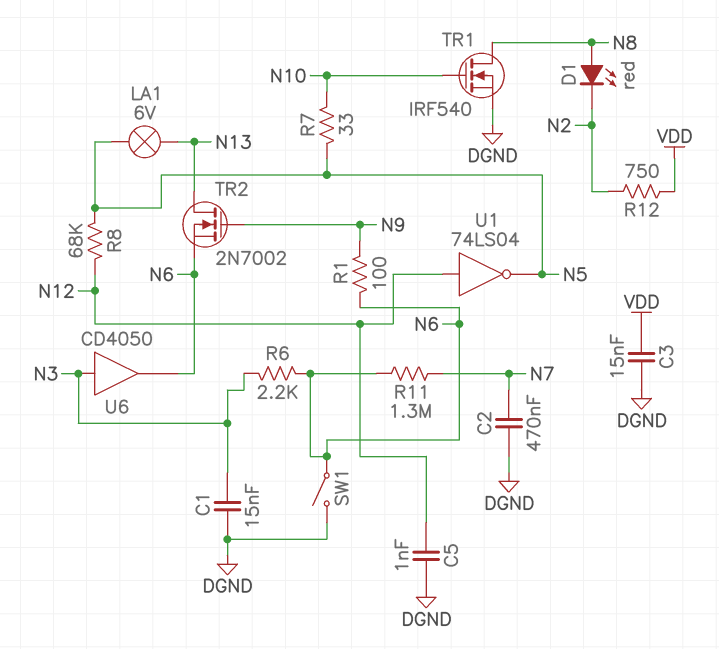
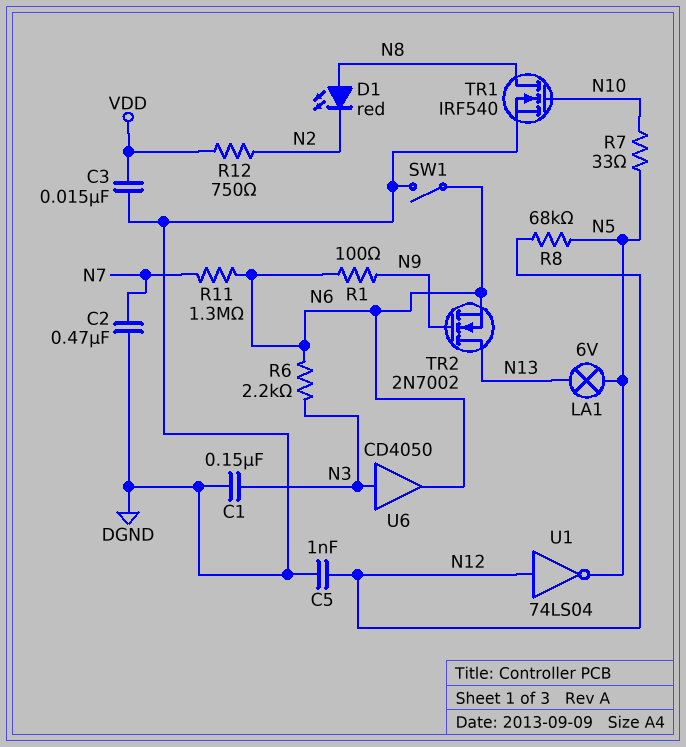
C1: 15nF (DGND, N3) -> 150nF (DGND, N3)

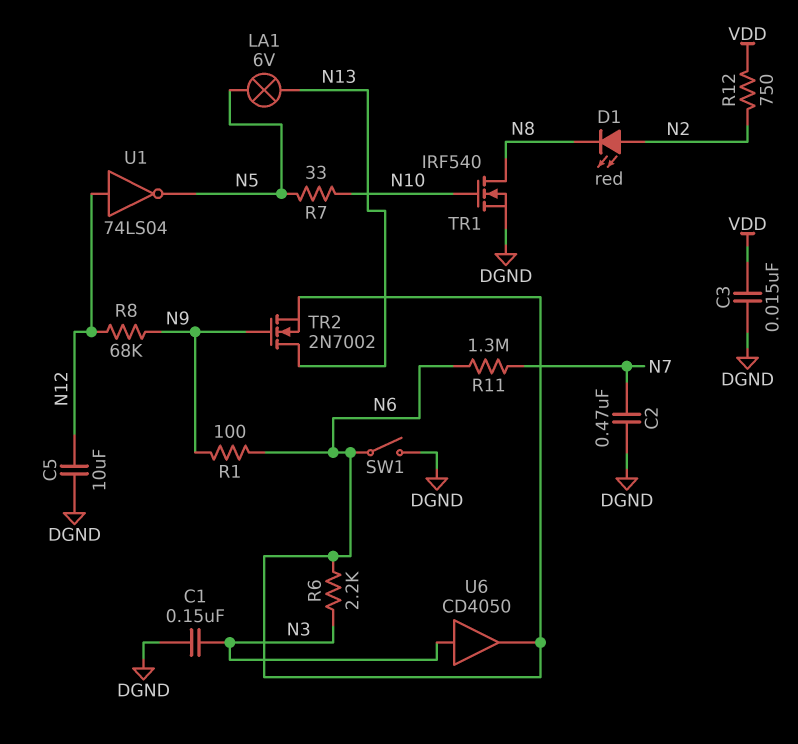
C5: 1nF (DGND, N12) -> 10uF (DGND, N12)
D1: LED red (A N8, K N2) -> LED red (A N2, K N8)
R8: 68k (N5, N12) -> 68k (N9, N12)

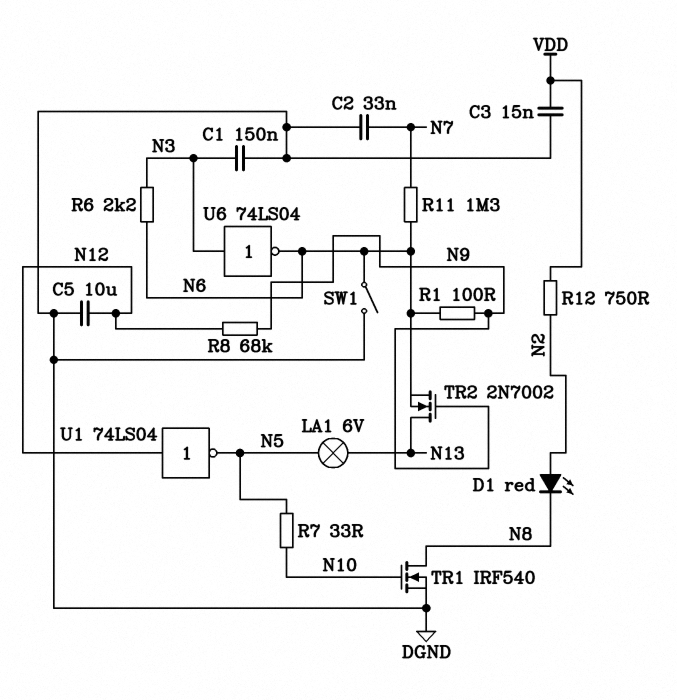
C2: 470nF (DGND, N7) -> 33nF (DGND, N7)
U6: buffer CD4050 (in N3, out N6) -> NOT 74LS04 (in N3, out N6)

